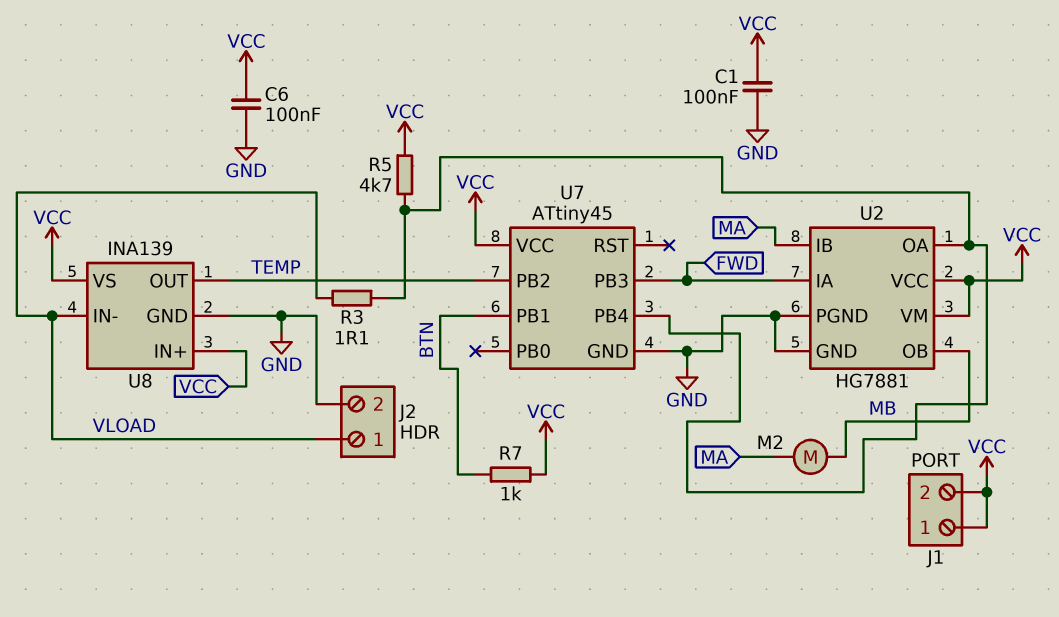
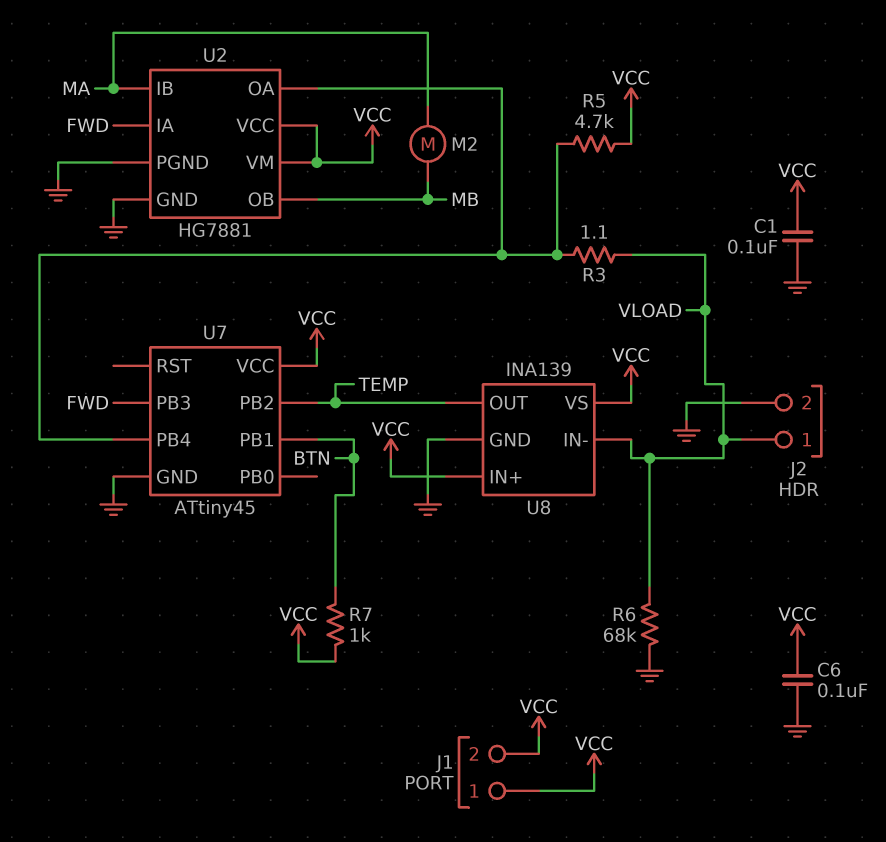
R6: none -> 68k (GND, VLOAD)

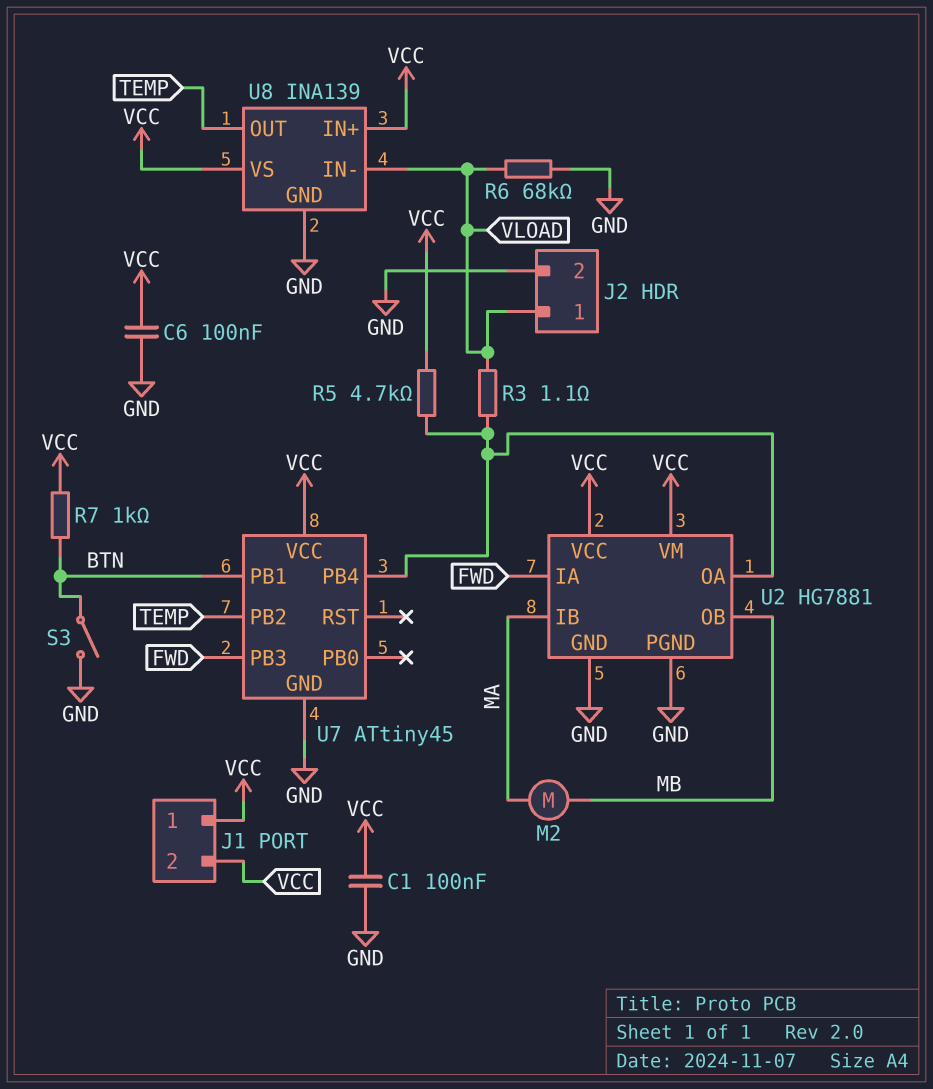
S3: none -> switch (BTN, GND)

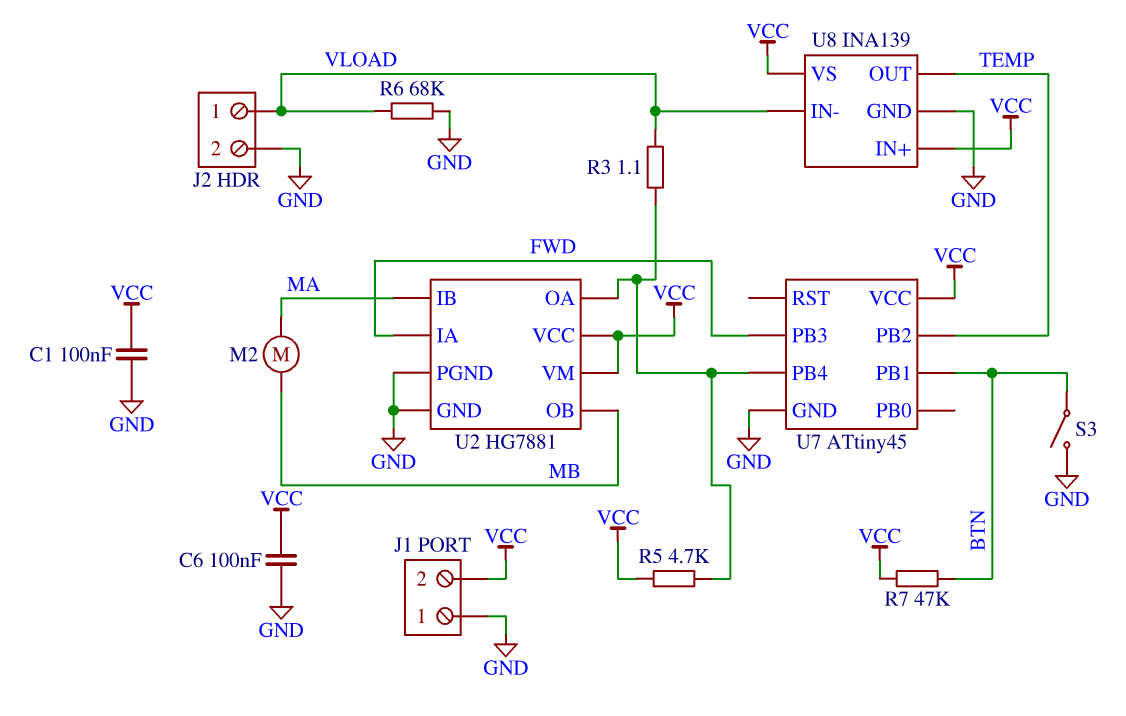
J1 pin 1: VCC -> GND
R7: 1k (BTN, VCC) -> 47k (BTN, VCC)

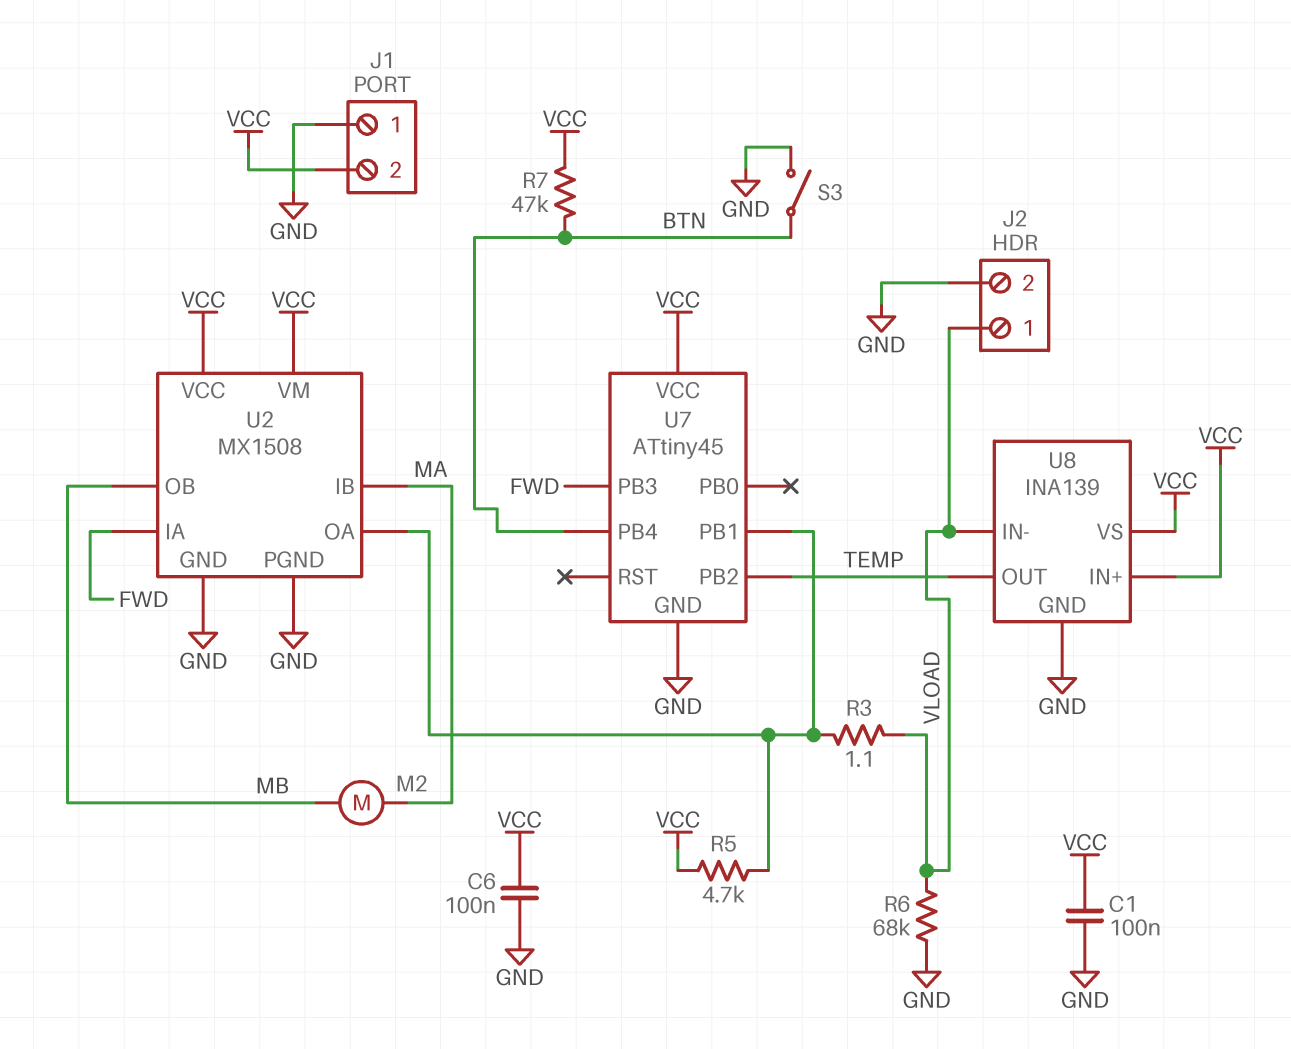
U2: HG7881 -> MX1508
U7 pin PB1: BTN -> U2/OA
U7 pin PB4: U2/OA -> BTN

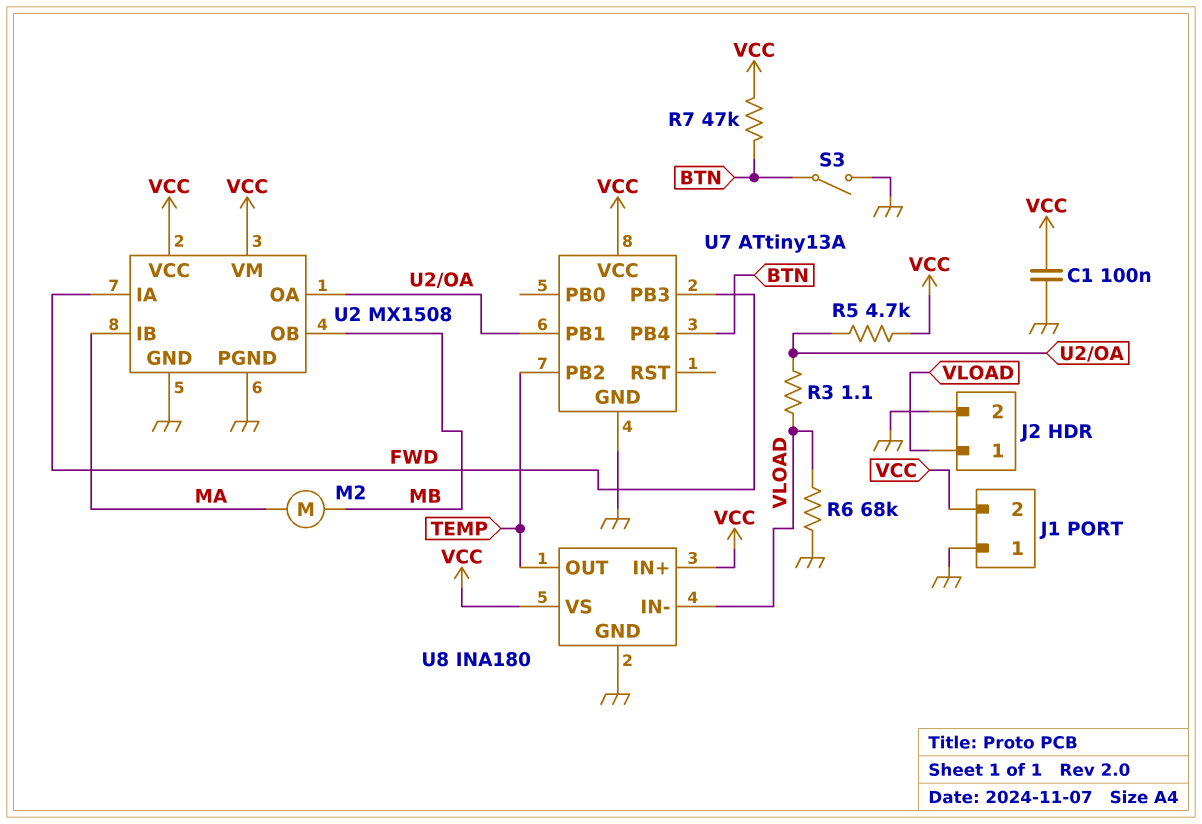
C6: 100nF (GND, VCC) -> none
U7: ATtiny45 -> ATtiny13A
U8: INA139 -> INA180

